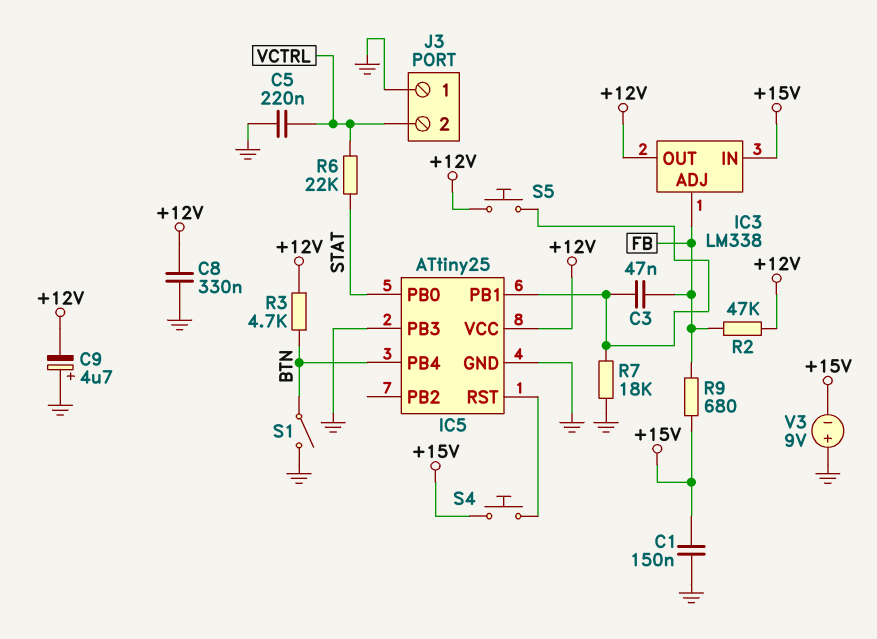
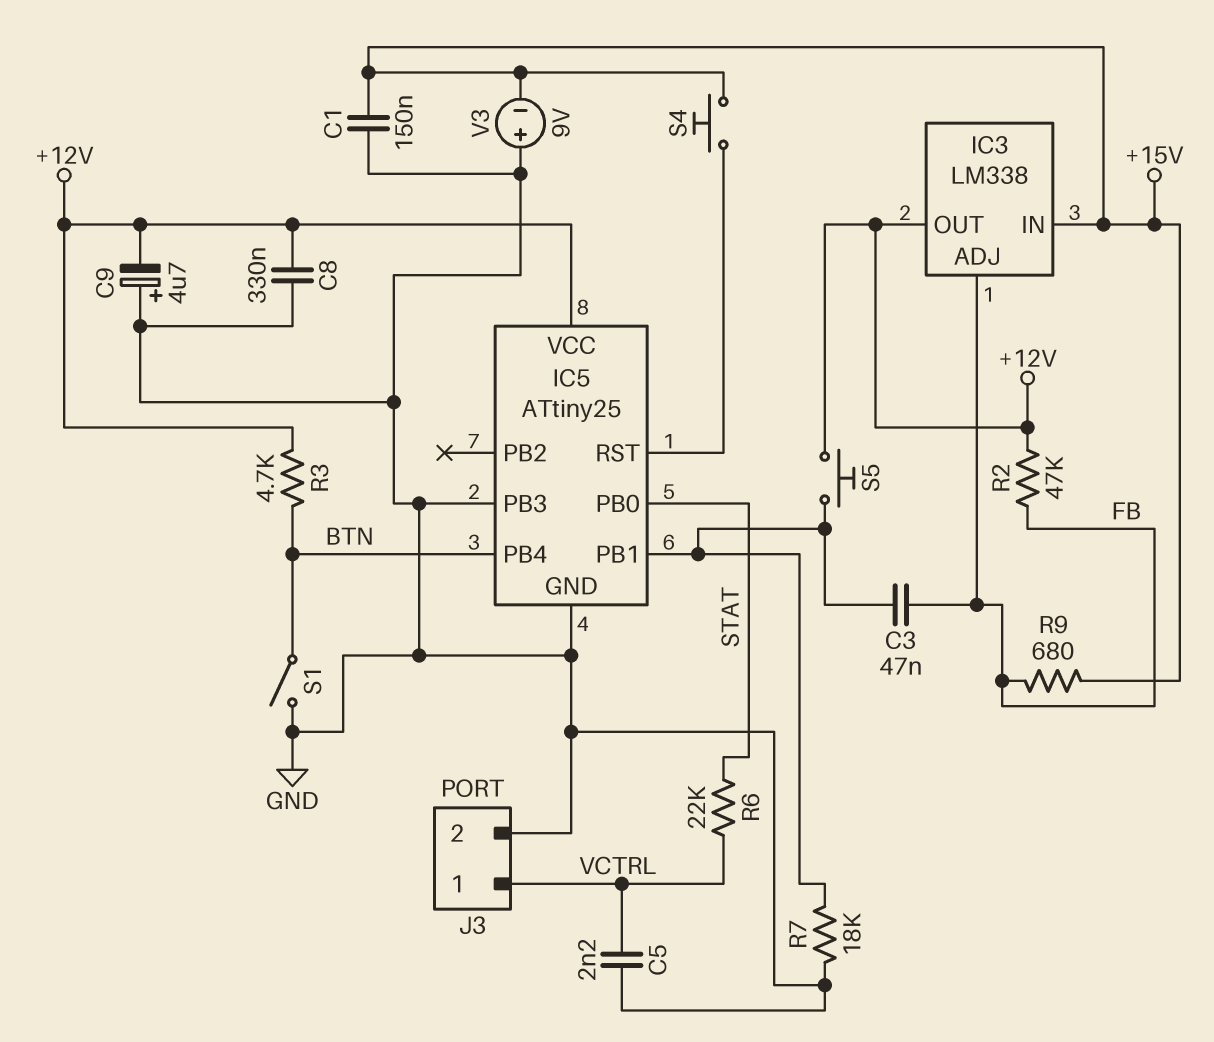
C5: 220nF (GND, VCTRL) -> 2.2nF (GND, VCTRL)
J3 pin 1: GND -> VCTRL
J3 pin 2: VCTRL -> GND

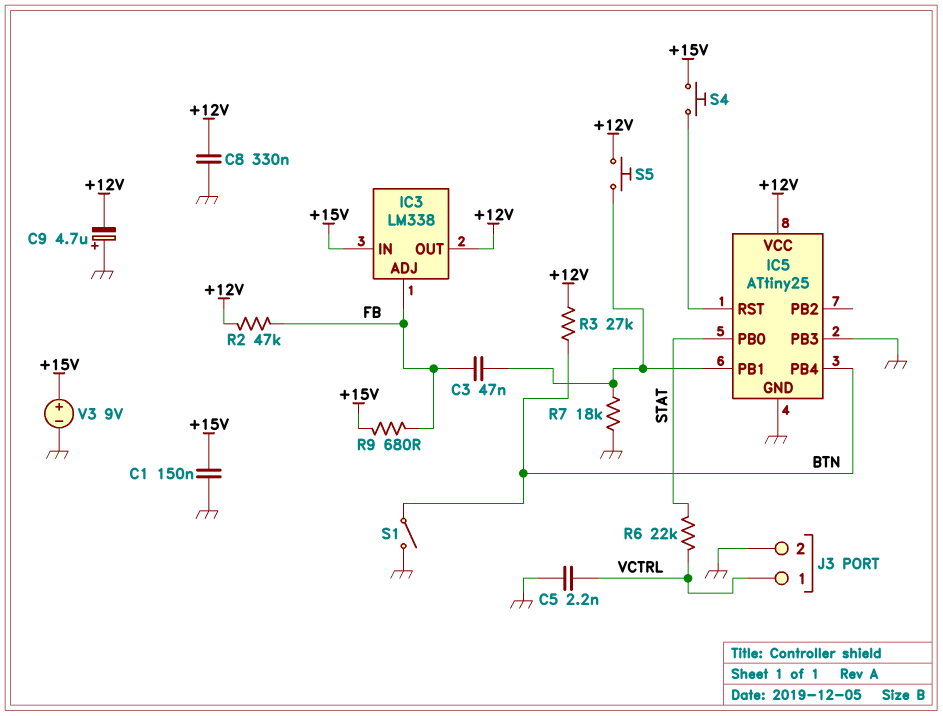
R3: 4.7k (+12V, BTN) -> 27k (+12V, BTN)
V3: 9V (plus GND, minus +15V) -> 9V (plus +15V, minus GND)

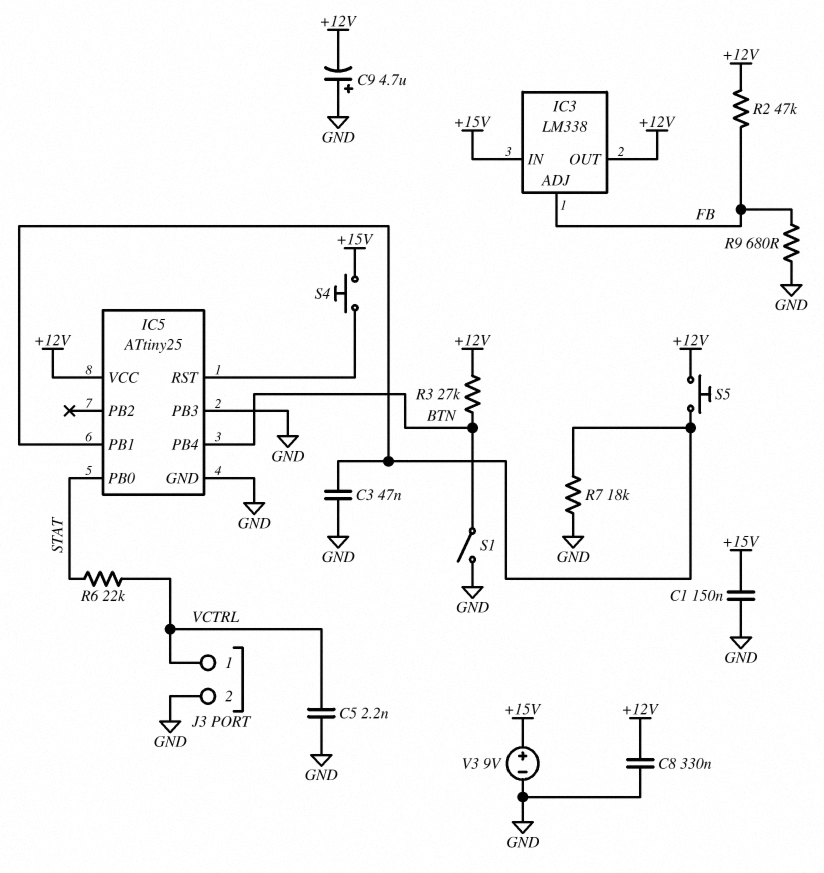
C3: 47nF (FB, IC5/PB1) -> 47nF (GND, IC5/PB1)
R9: 680 (+15V, FB) -> 680 (FB, GND)

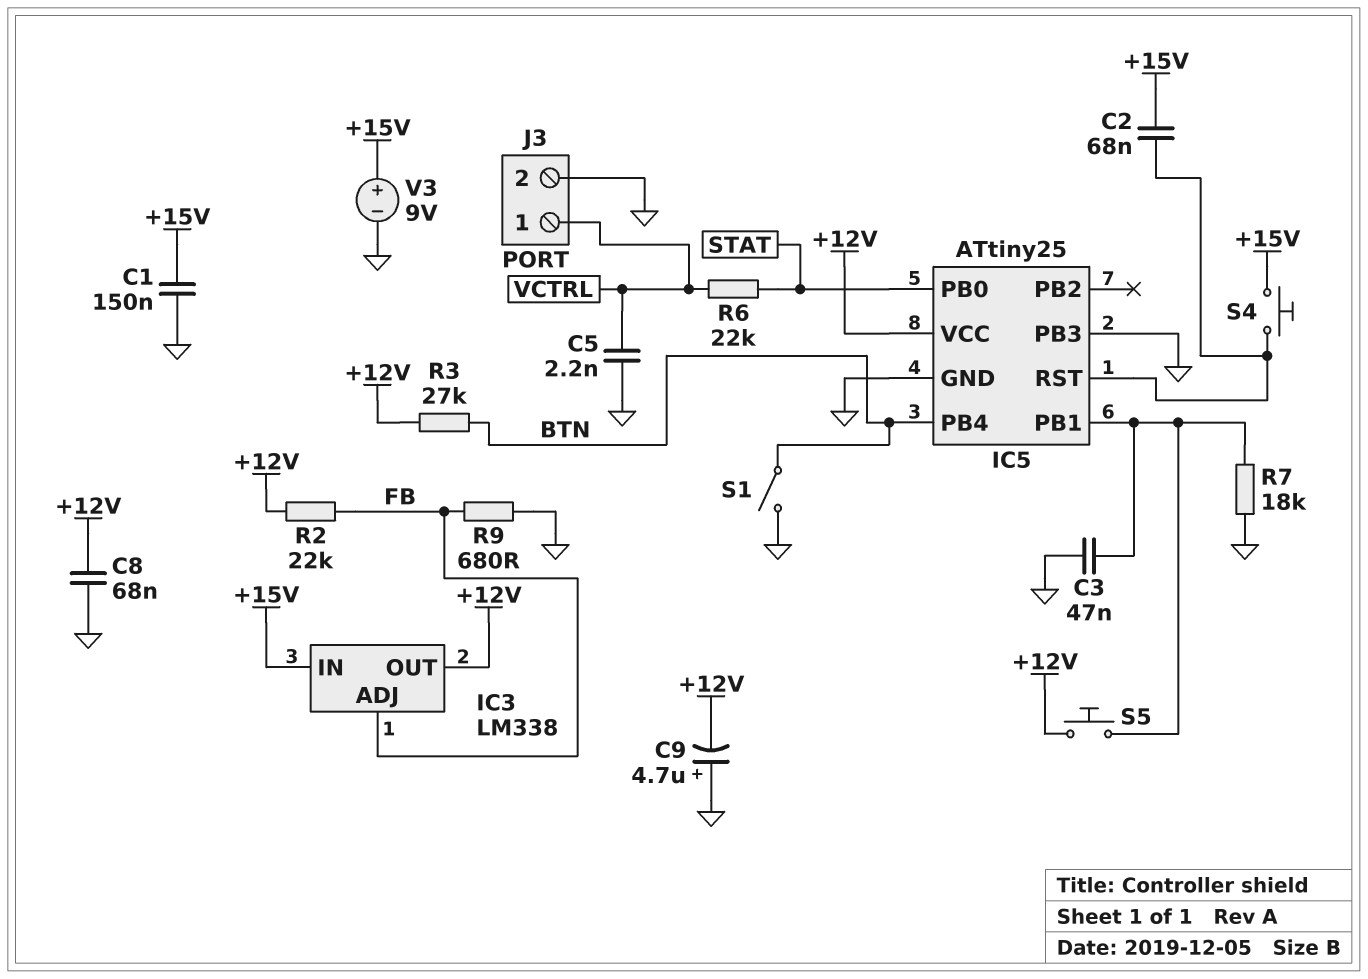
C2: none -> 68nF (+15V, IC5/RST)
C8: 330nF (+12V, GND) -> 68nF (+12V, GND)
R2: 47k (+12V, FB) -> 22k (+12V, FB)

